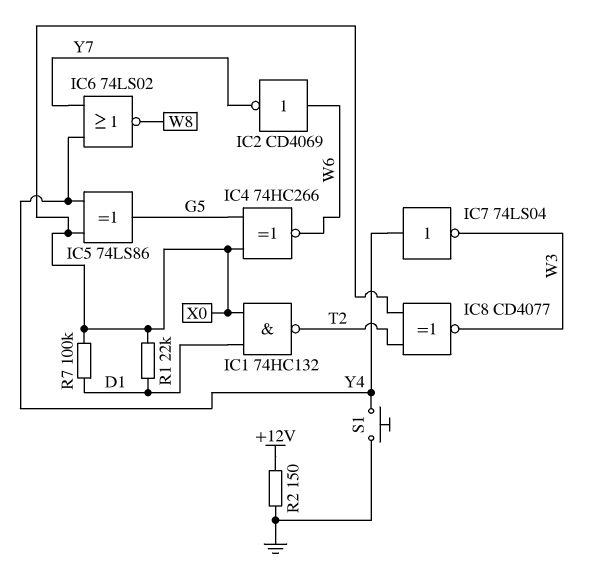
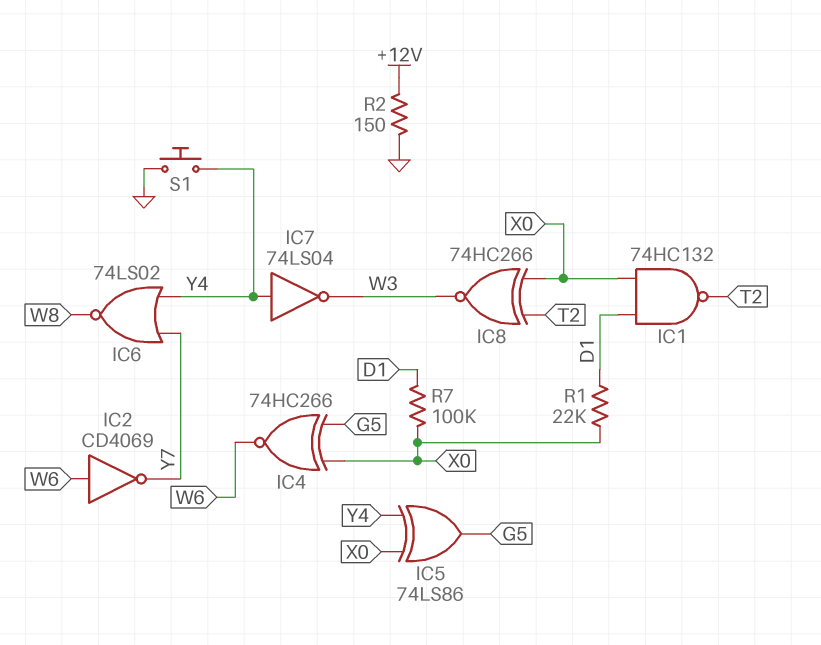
IC8: XNOR CD4077 (in T2, in X0, out W3) -> XNOR 74HC266 (in T2, in X0, out W3)

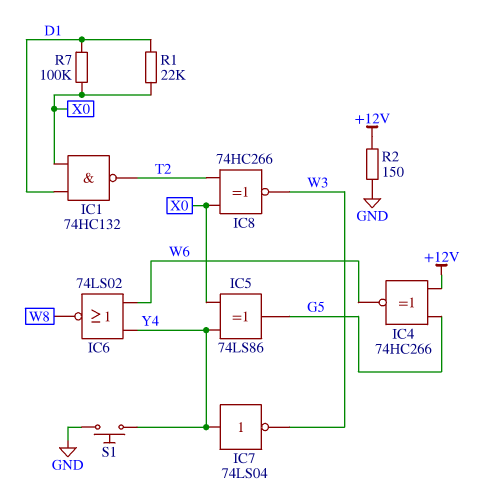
IC2: NOT CD4069 (in W6, out Y7) -> none
IC4: XNOR 74HC266 (in G5, in X0, out W6) -> XNOR 74HC266 (in +12V, in G5, out W6)
IC6: NOR 74LS02 (in Y4, in Y7, out W8) -> NOR 74LS02 (in W6, in Y4, out W8)

